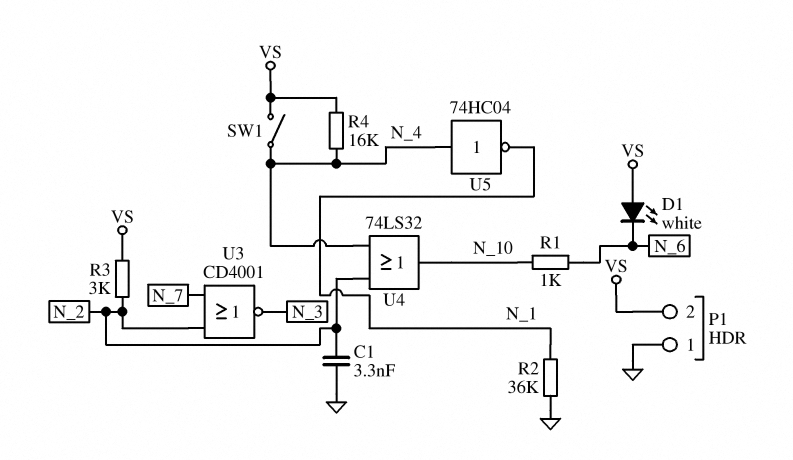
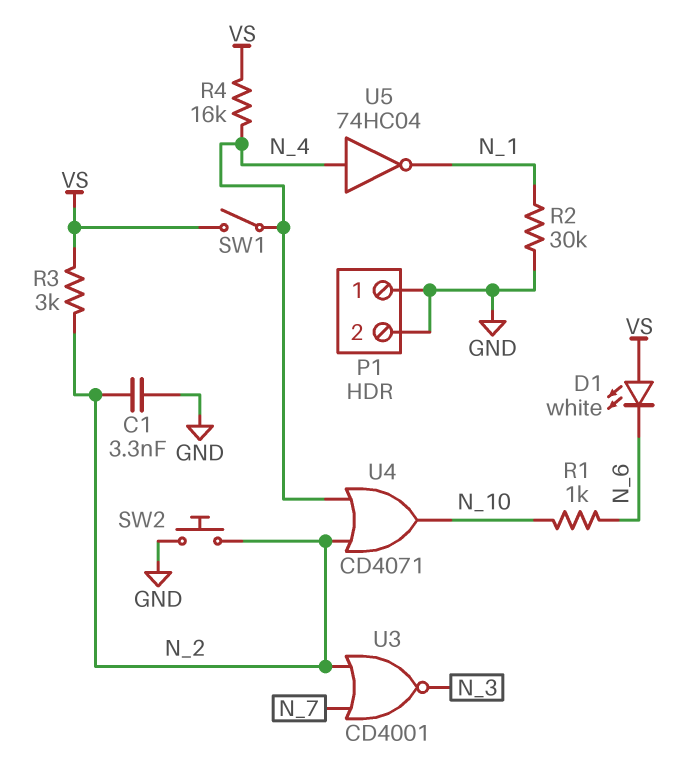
P1 pin 2: VS -> GND
R2: 36k (GND, N_1) -> 30k (GND, N_1)
SW2: none -> button (GND, N_2)
U4: OR 74LS32 (in N_2, in N_4, out N_10) -> OR CD4071 (in N_2, in N_4, out N_10)

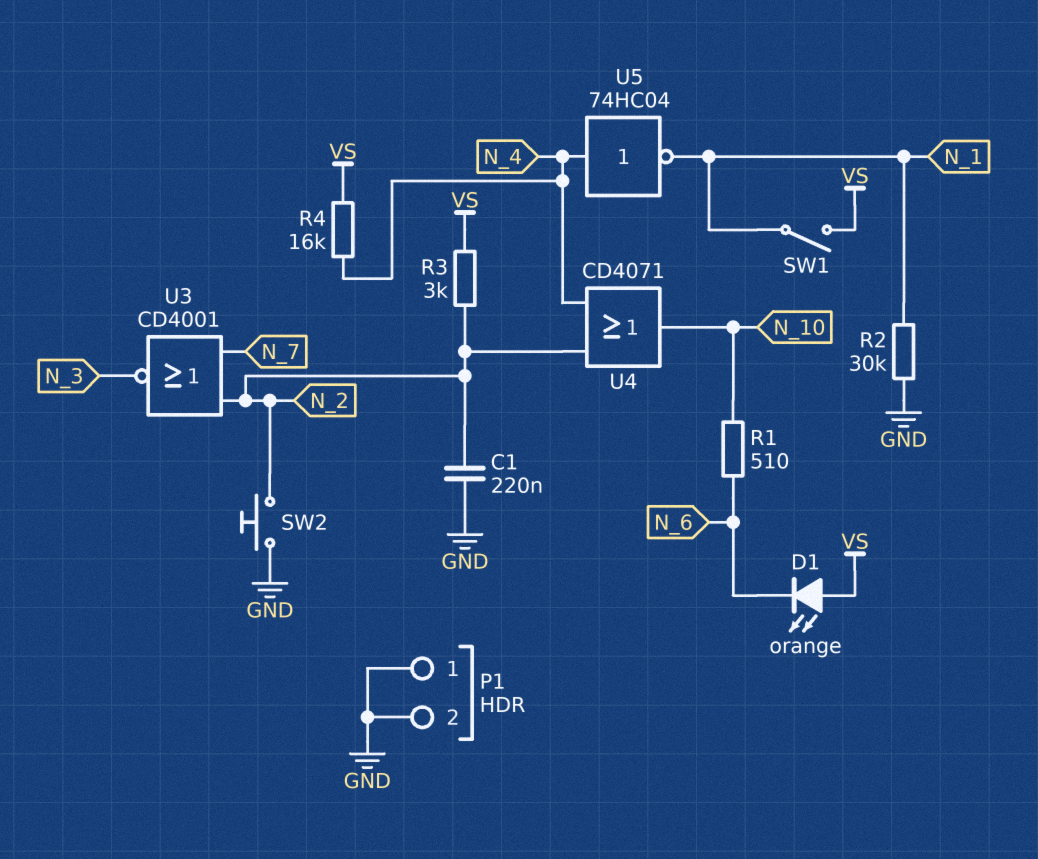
C1: 3.3nF (GND, N_2) -> 220nF (GND, N_2)
D1: LED white (A VS, K N_6) -> LED orange (A VS, K N_6)
R1: 1k (N_6, N_10) -> 510 (N_6, N_10)
SW1: switch (N_4, VS) -> switch (N_1, VS)

